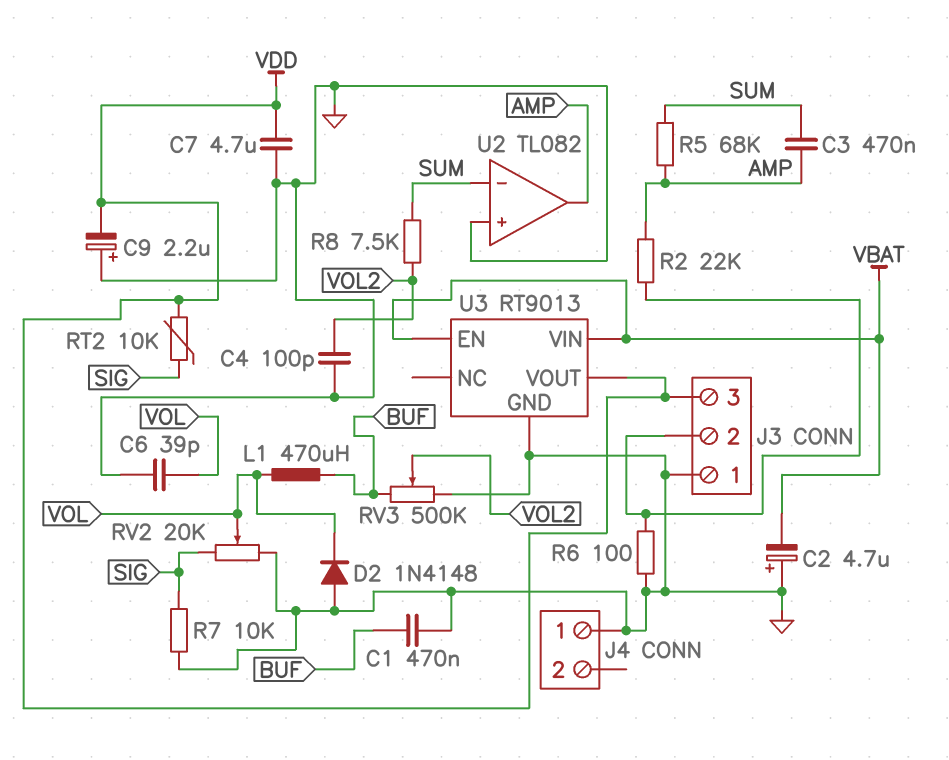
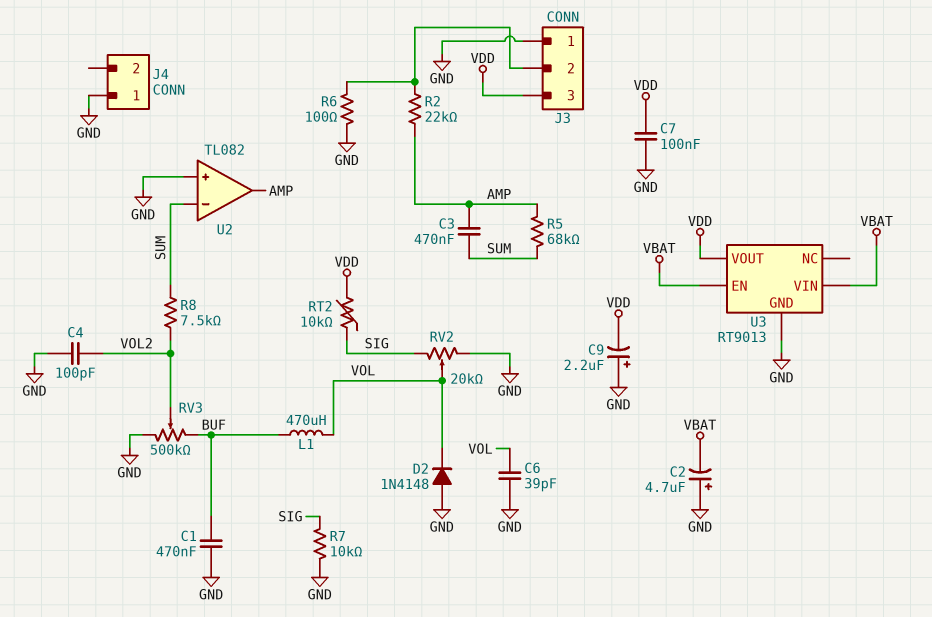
C7: 4.7uF (GND, VDD) -> 100nF (GND, VDD)

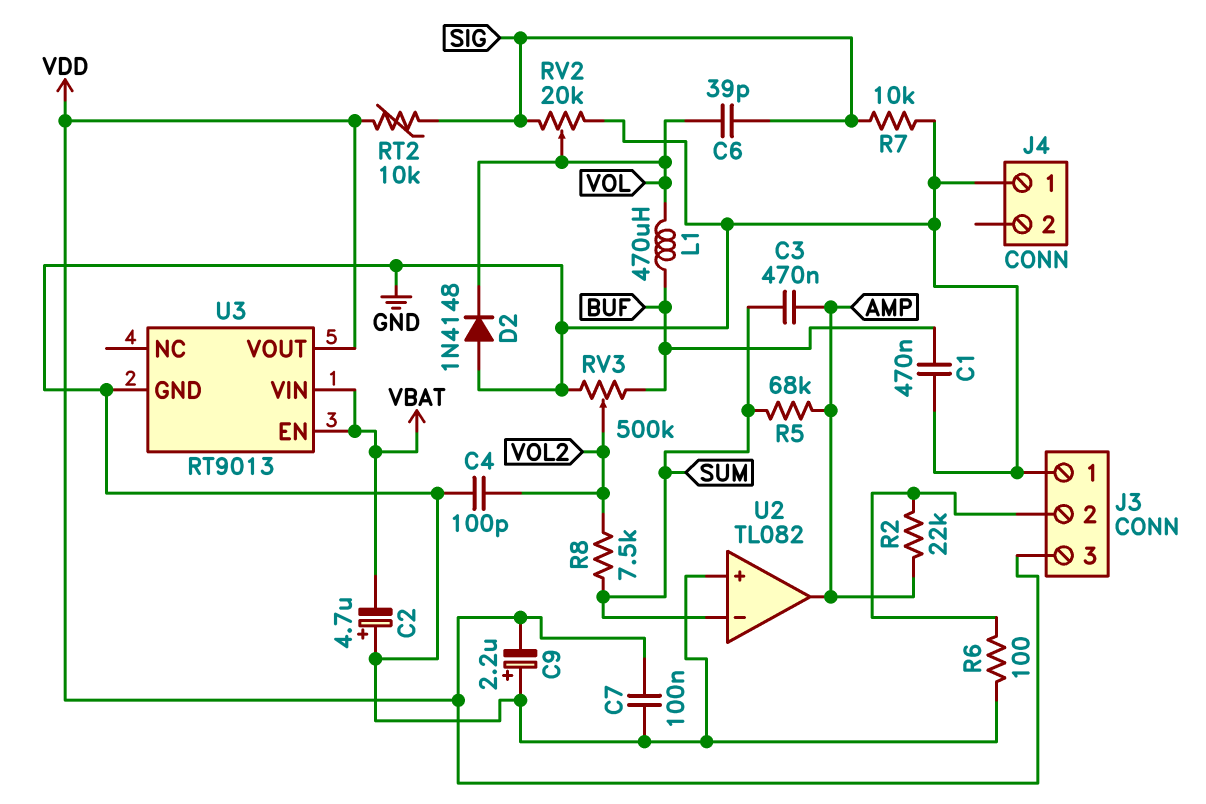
C6: 39pF (GND, VOL) -> 39pF (SIG, VOL)

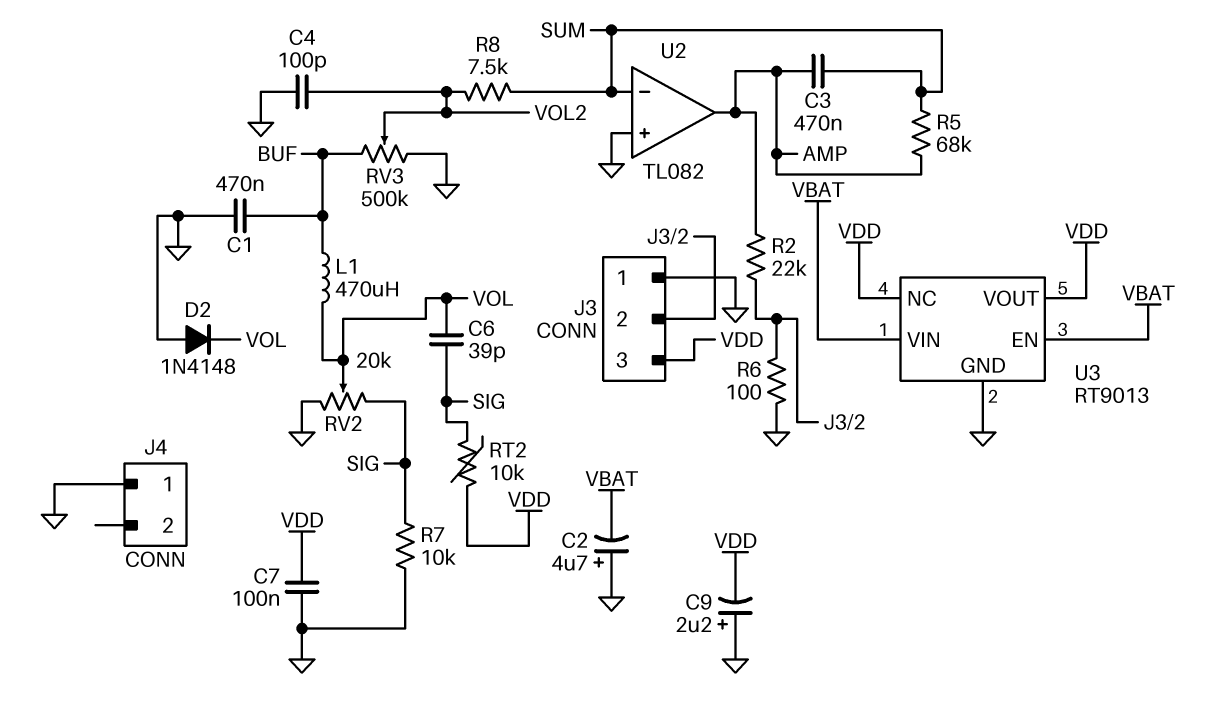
U3 pin NC: none -> VDD

